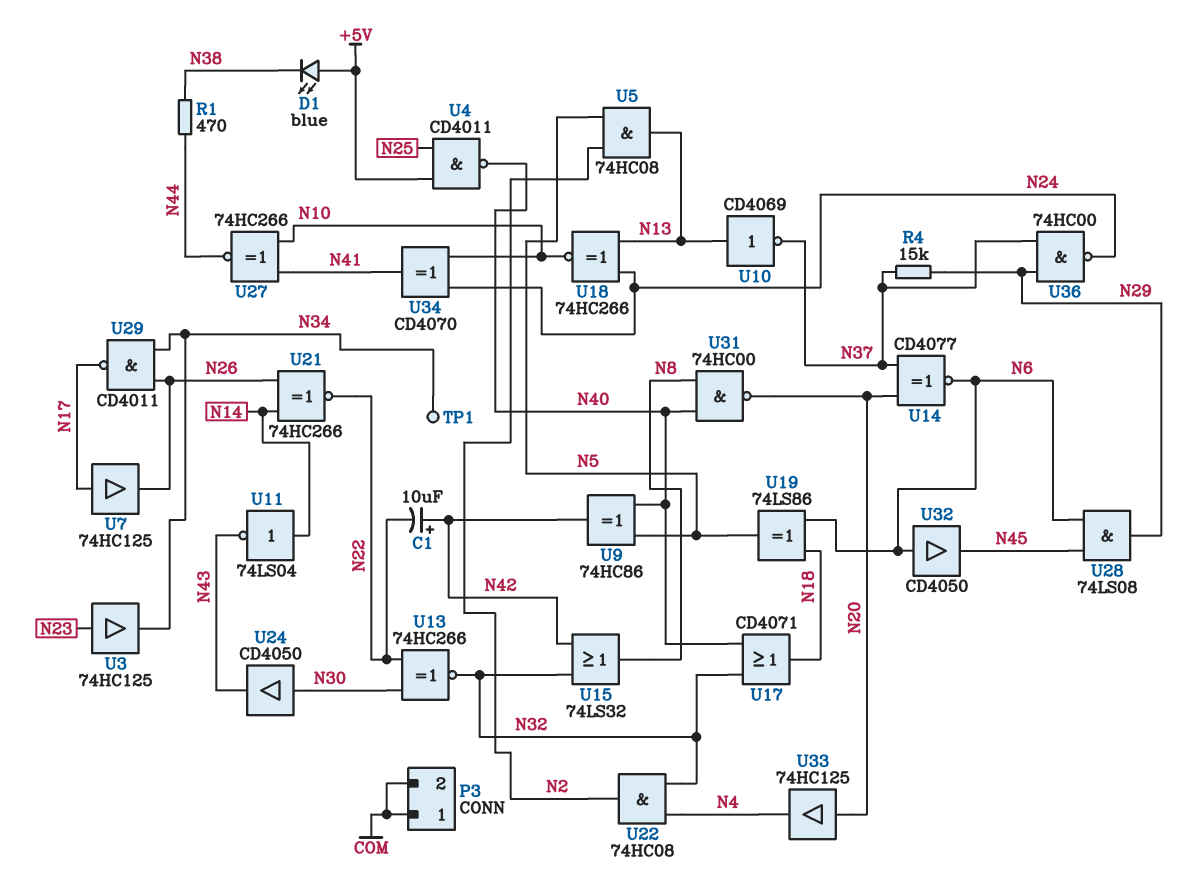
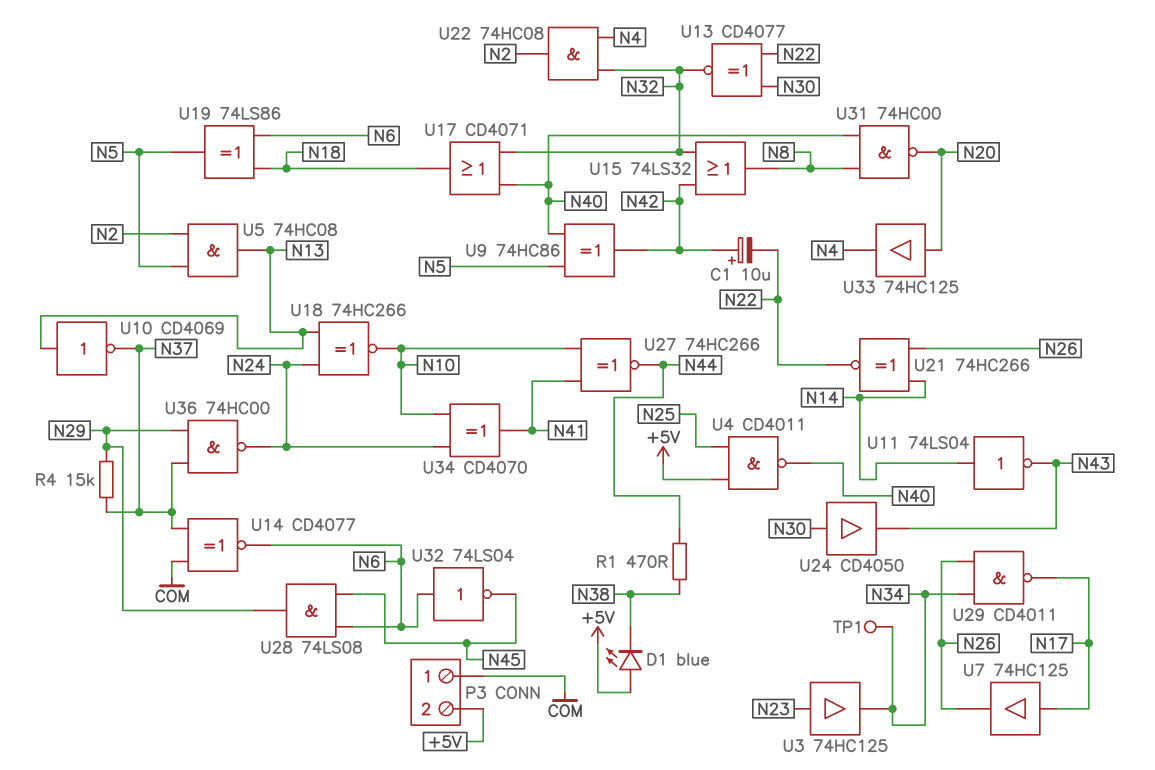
P3 pin 2: COM -> +5V
U13: XNOR 74HC266 (in N22, in N30, out N32) -> XNOR CD4077 (in N22, in N30, out N32)
U14: XNOR CD4077 (in N20, in N37, out N6) -> XNOR CD4077 (in COM, in N37, out N6)
U32: buffer CD4050 (in N6, out N45) -> NOT 74LS04 (in N6, out N45)

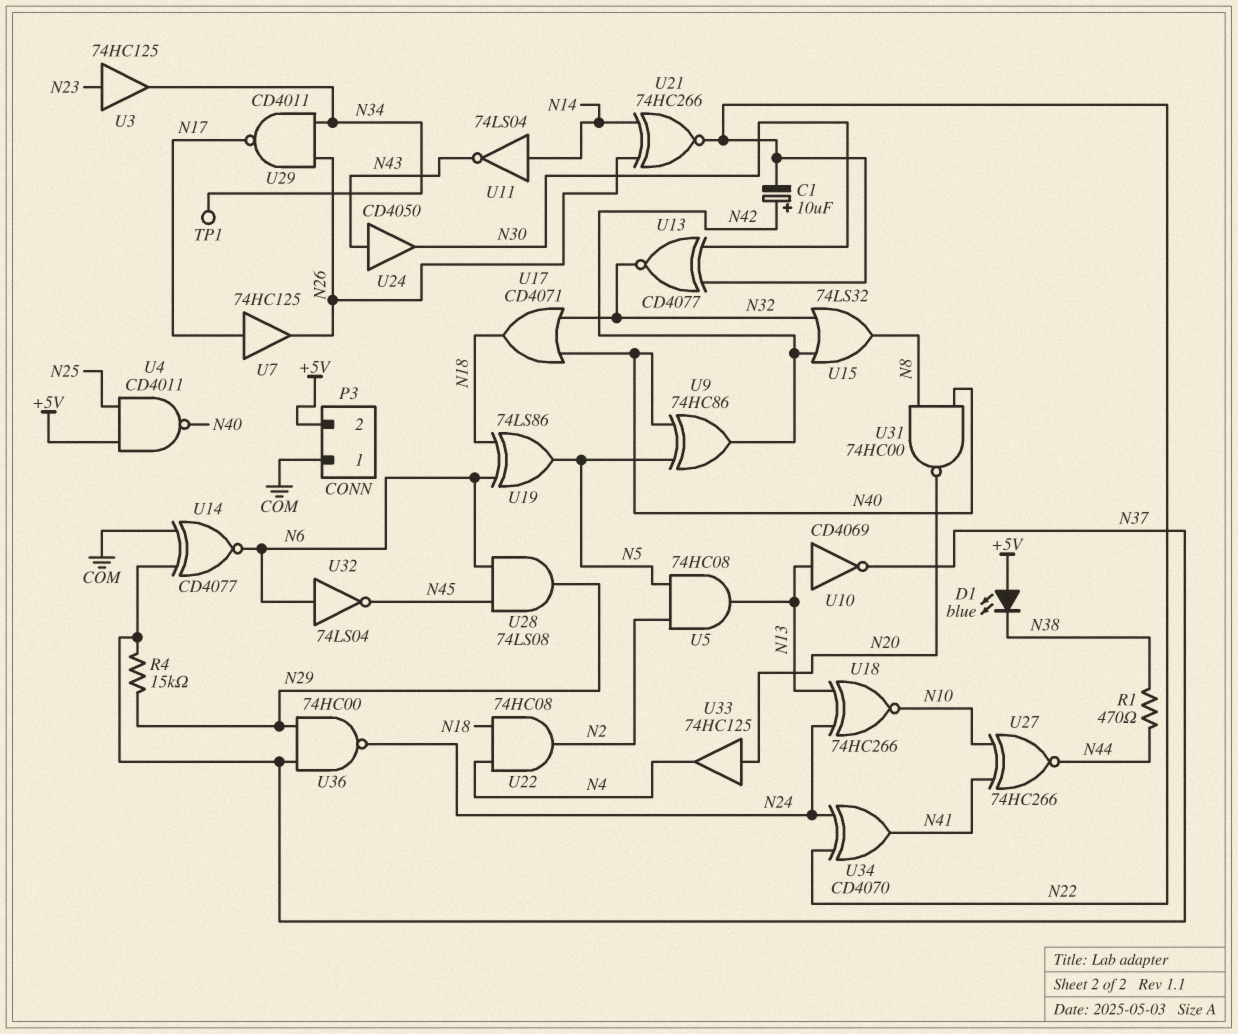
U22: AND 74HC08 (in N4, in N32, out N2) -> AND 74HC08 (in N4, in N18, out N2)
U24: buffer CD4050 (in N30, out N43) -> buffer CD4050 (in N43, out N30)
U34: XOR CD4070 (in N10, in N24, out N41) -> XOR CD4070 (in N22, in N24, out N41)

